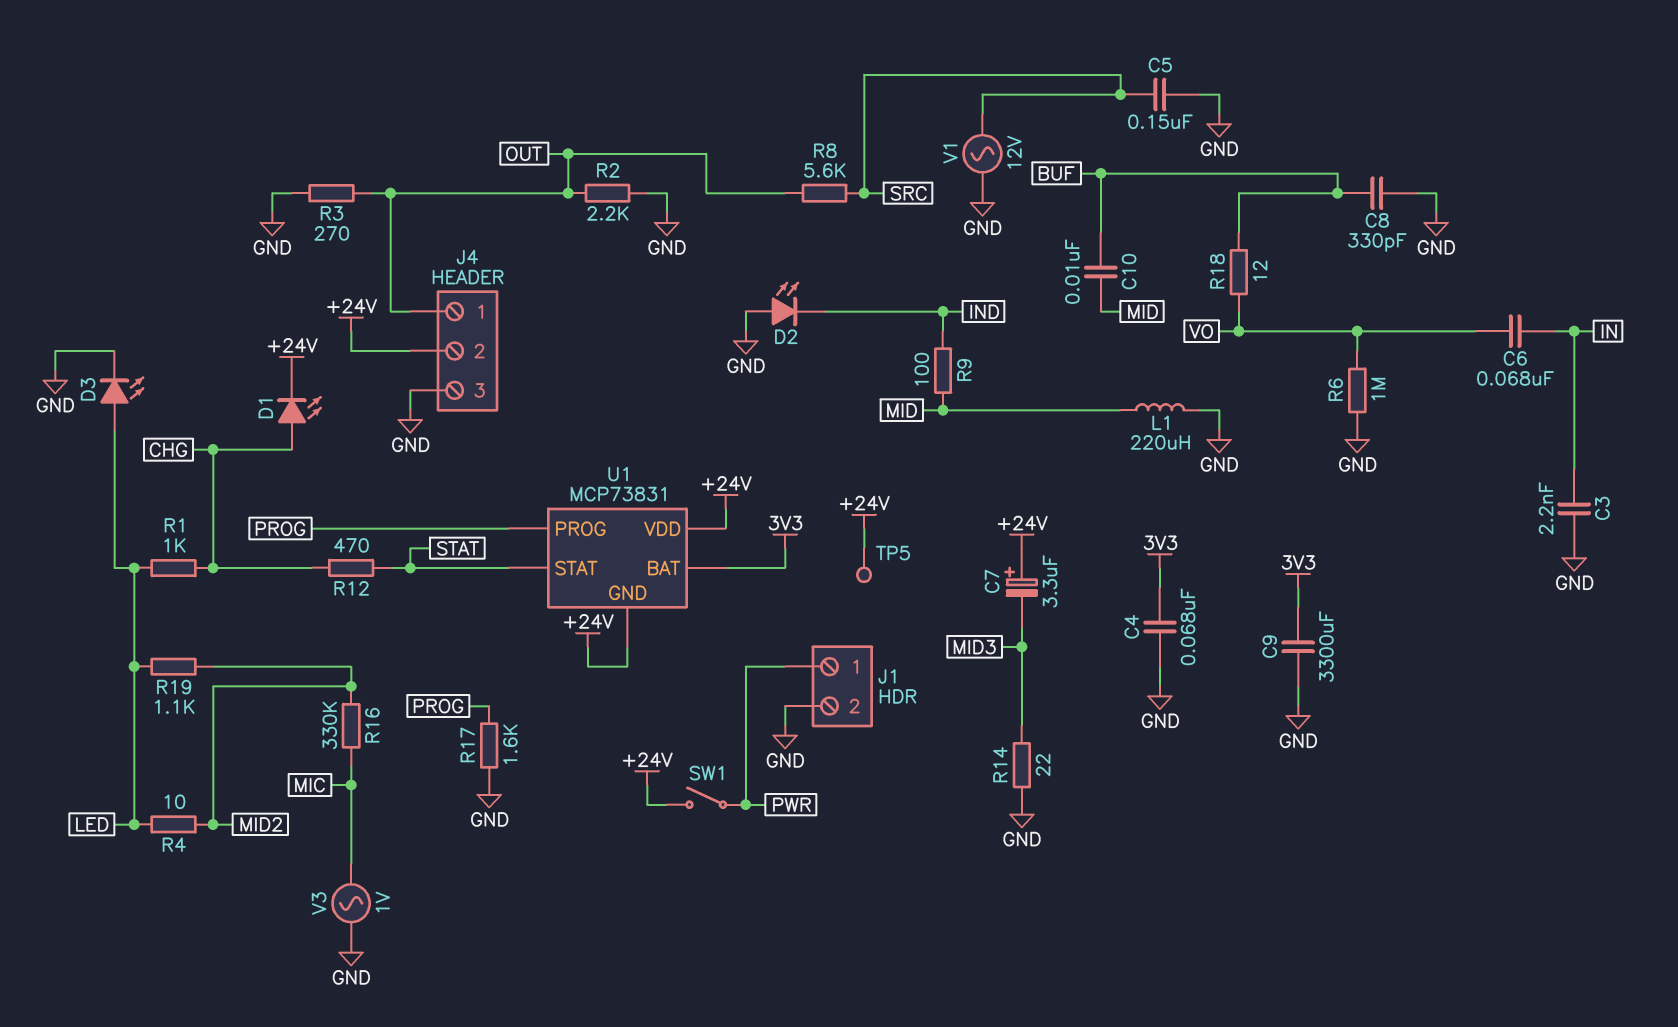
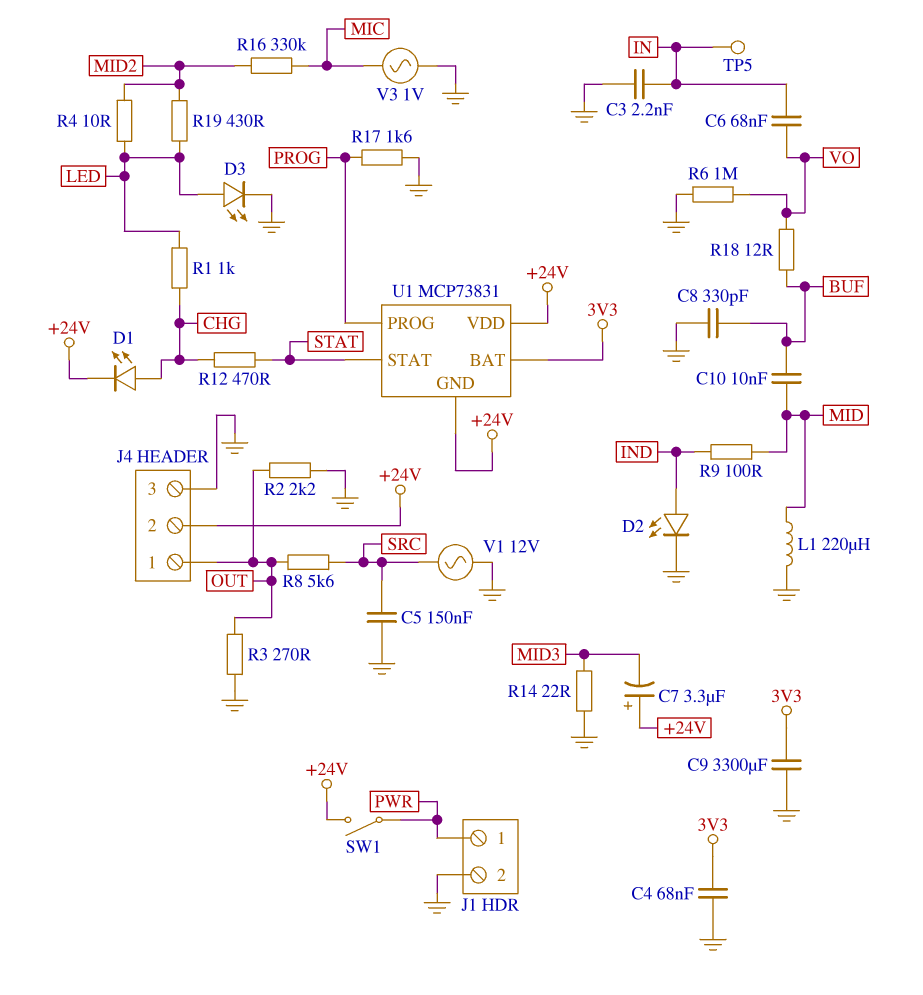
D2: LED (A GND, K IND) -> LED (A IND, K GND)
R19: 1.1k (LED, MID2) -> 430 (LED, MID2)
TP5: test point (+24V) -> test point (IN)

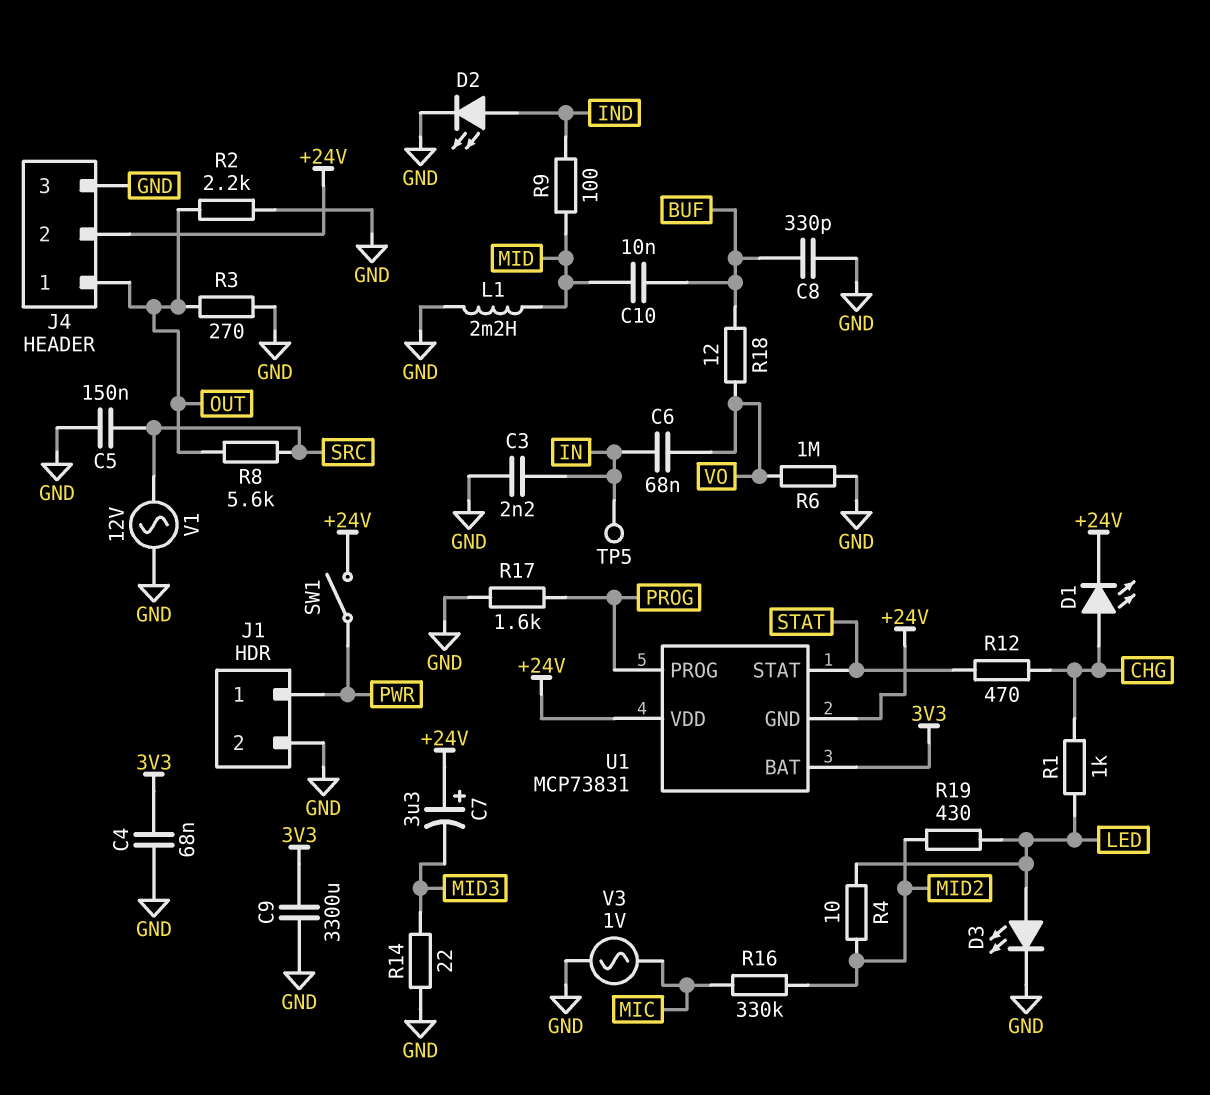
L1: 220uH (GND, MID) -> 2.2mH (GND, MID)

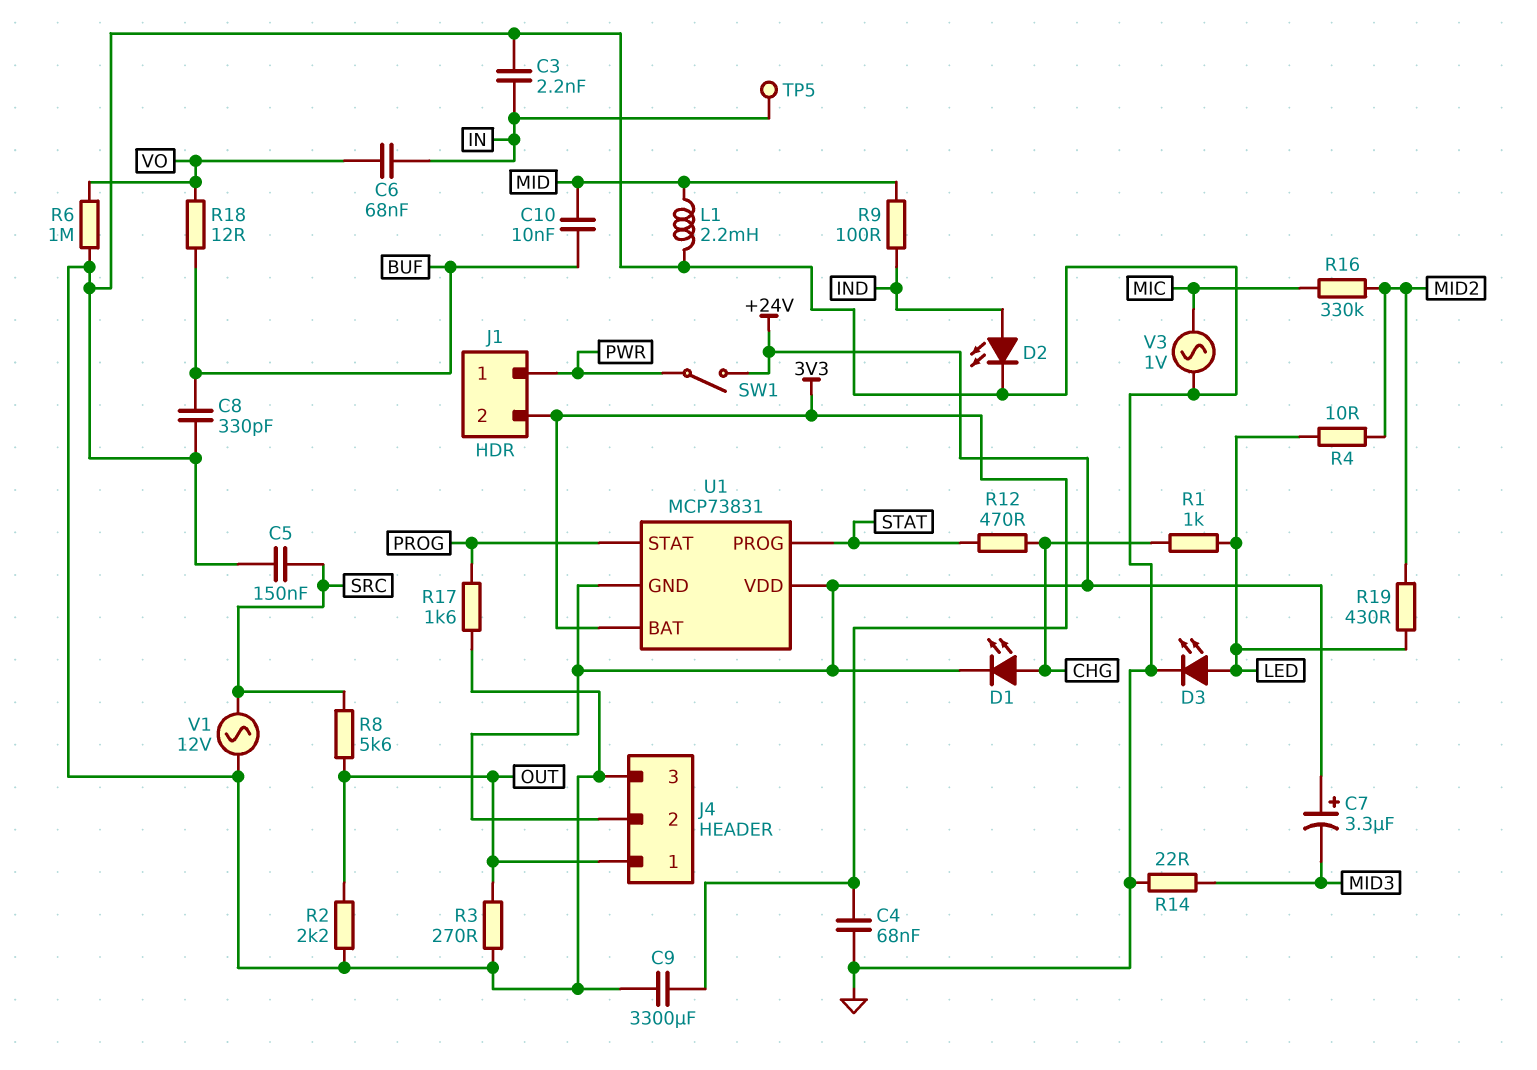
J1 pin 2: GND -> 3V3
U1 pin PROG: PROG -> STAT
U1 pin STAT: STAT -> PROG

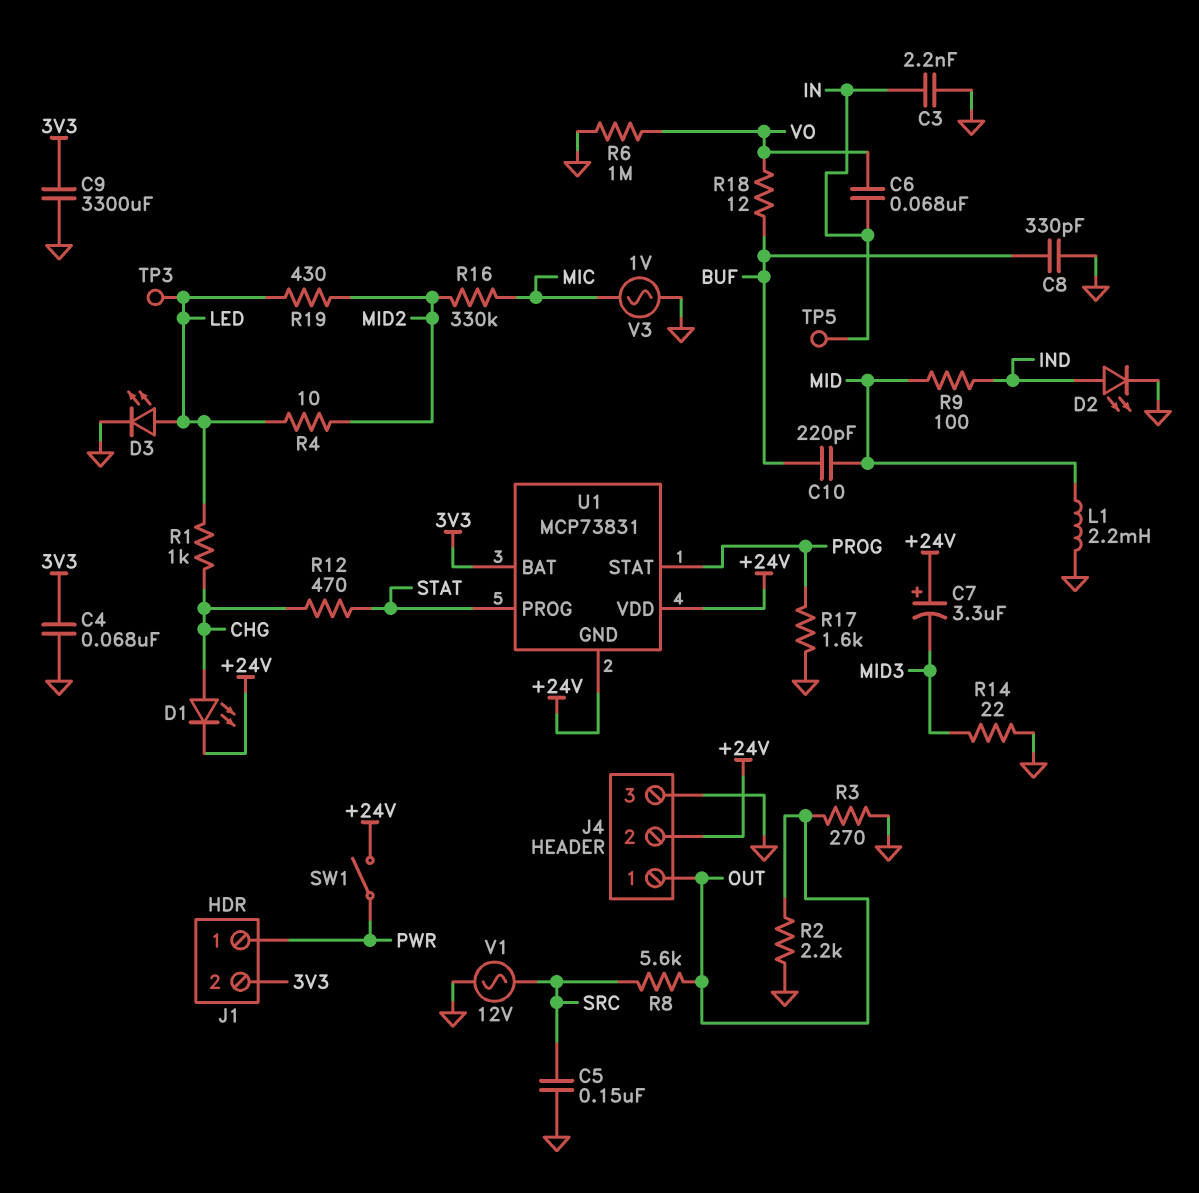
C10: 10nF (BUF, MID) -> 220pF (BUF, MID)
TP3: none -> test point (LED)

